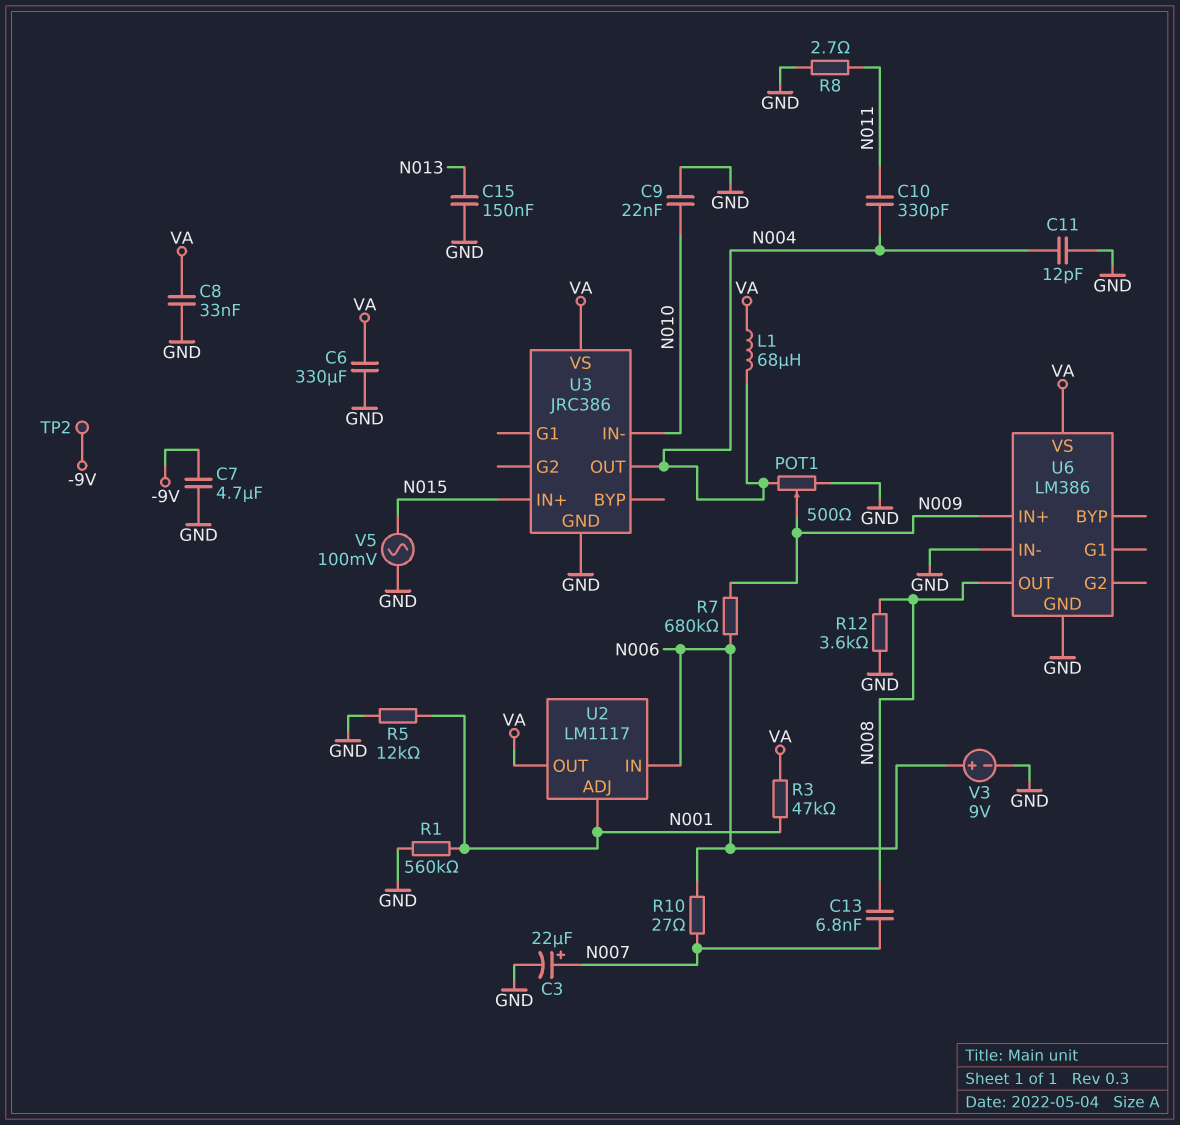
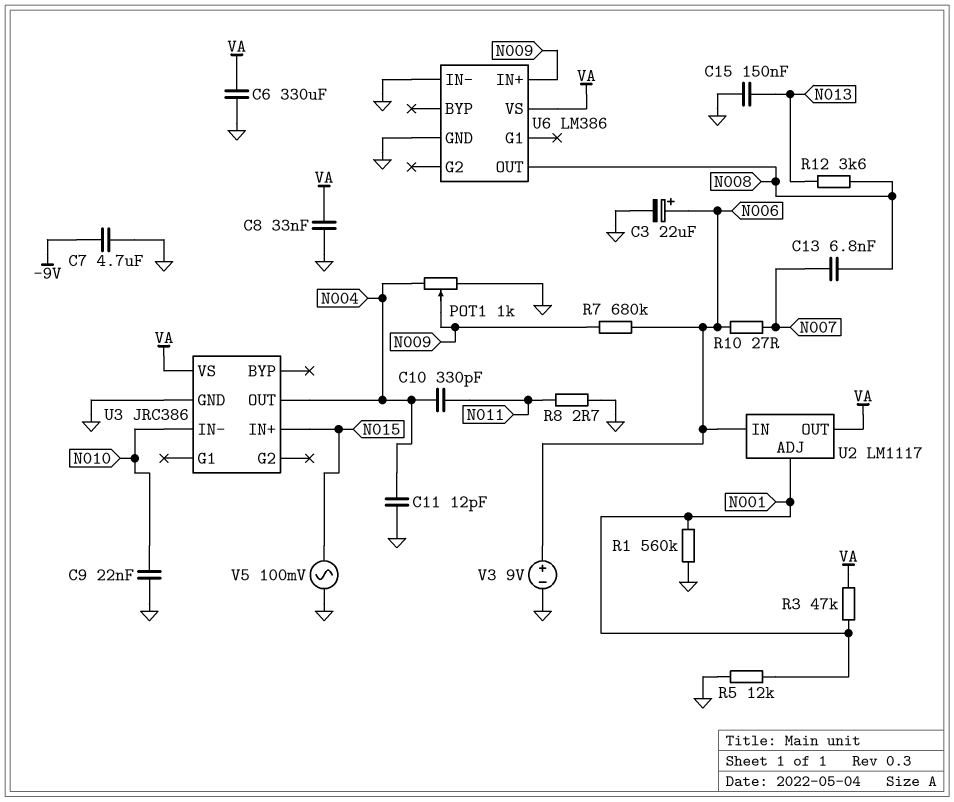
C3: 22uF (plus N007, minus GND) -> 22uF (plus N006, minus GND)
L1: 68uH (N004, VA) -> none
POT1: 500 (GND, N004, wiper N009) -> 1k (GND, N004, wiper N009)
R12: 3.6k (GND, N008) -> 3.6k (N008, N013)
TP2: test point (-9V) -> none

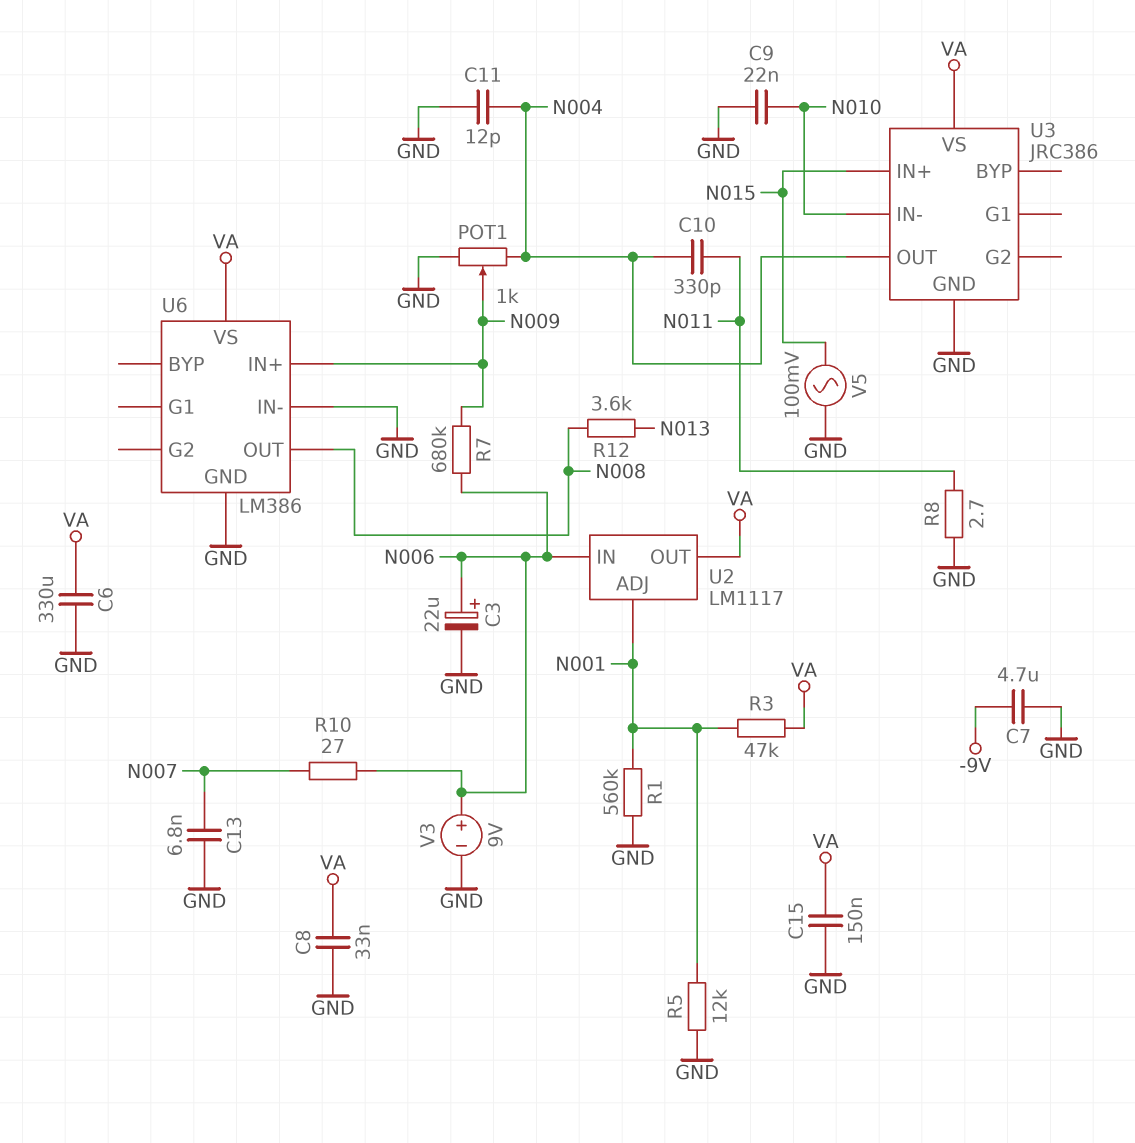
C13: 6.8nF (N007, N008) -> 6.8nF (GND, N007)
C15: 150nF (GND, N013) -> 150nF (GND, VA)

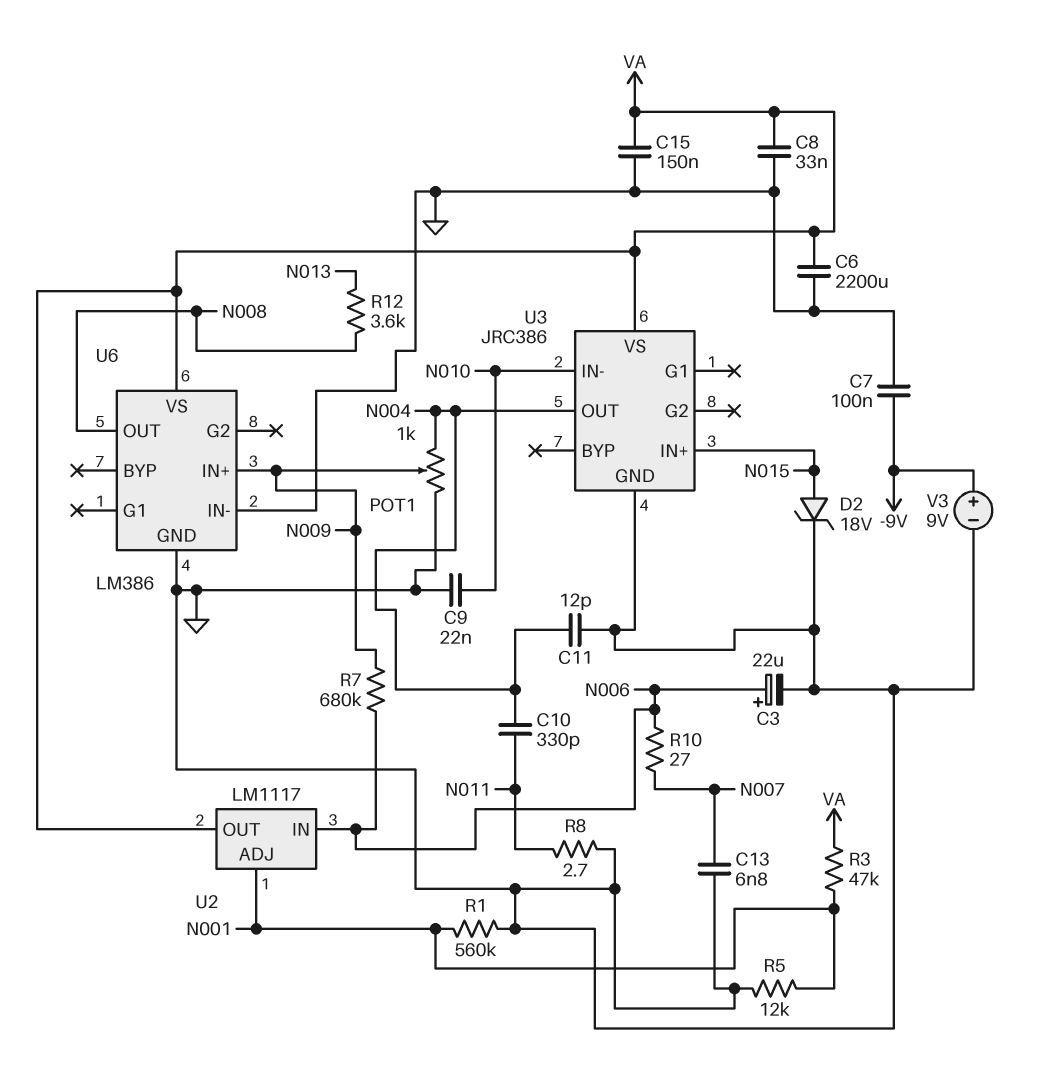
C6: 330uF (GND, VA) -> 2200uF (GND, VA)
C7: 4.7uF (-9V, GND) -> 100nF (-9V, GND)
D2: none -> zener 18V (A N015, K GND)
V3: 9V (plus N006, minus GND) -> 9V (plus -9V, minus GND)
V5: AC 100mV (GND, N015) -> none

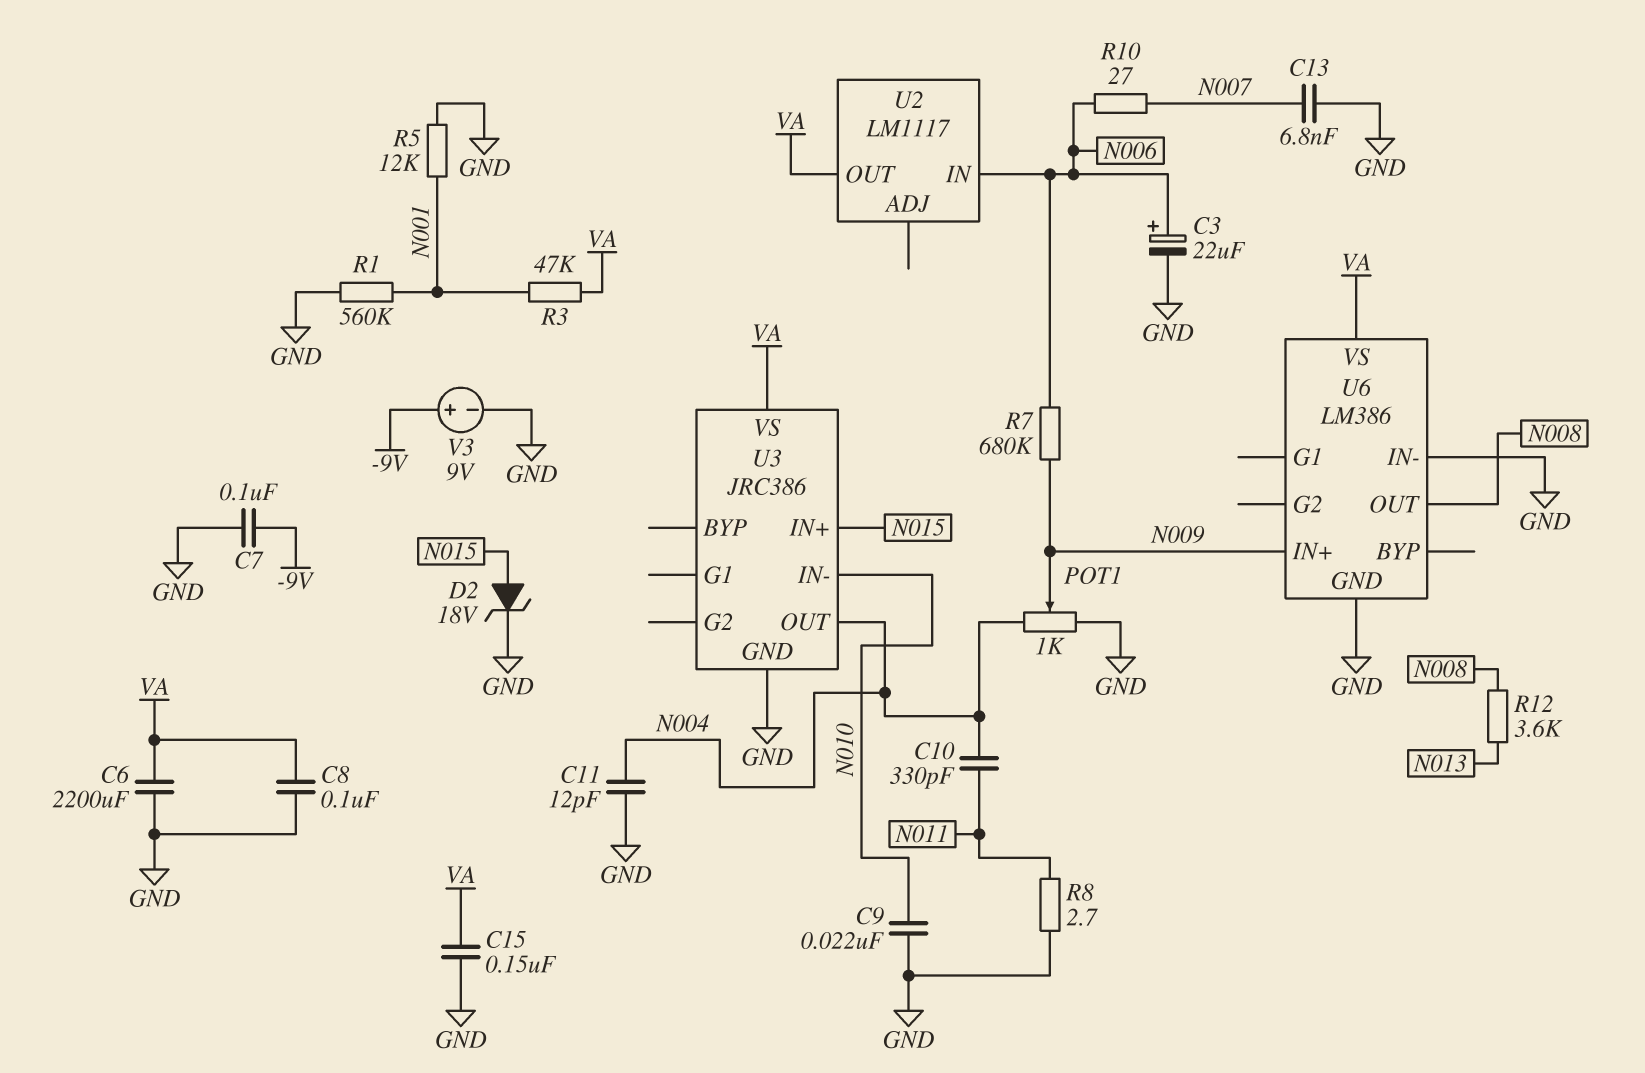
C8: 33nF (GND, VA) -> 100nF (GND, VA)
U2 pin ADJ: N001 -> none

